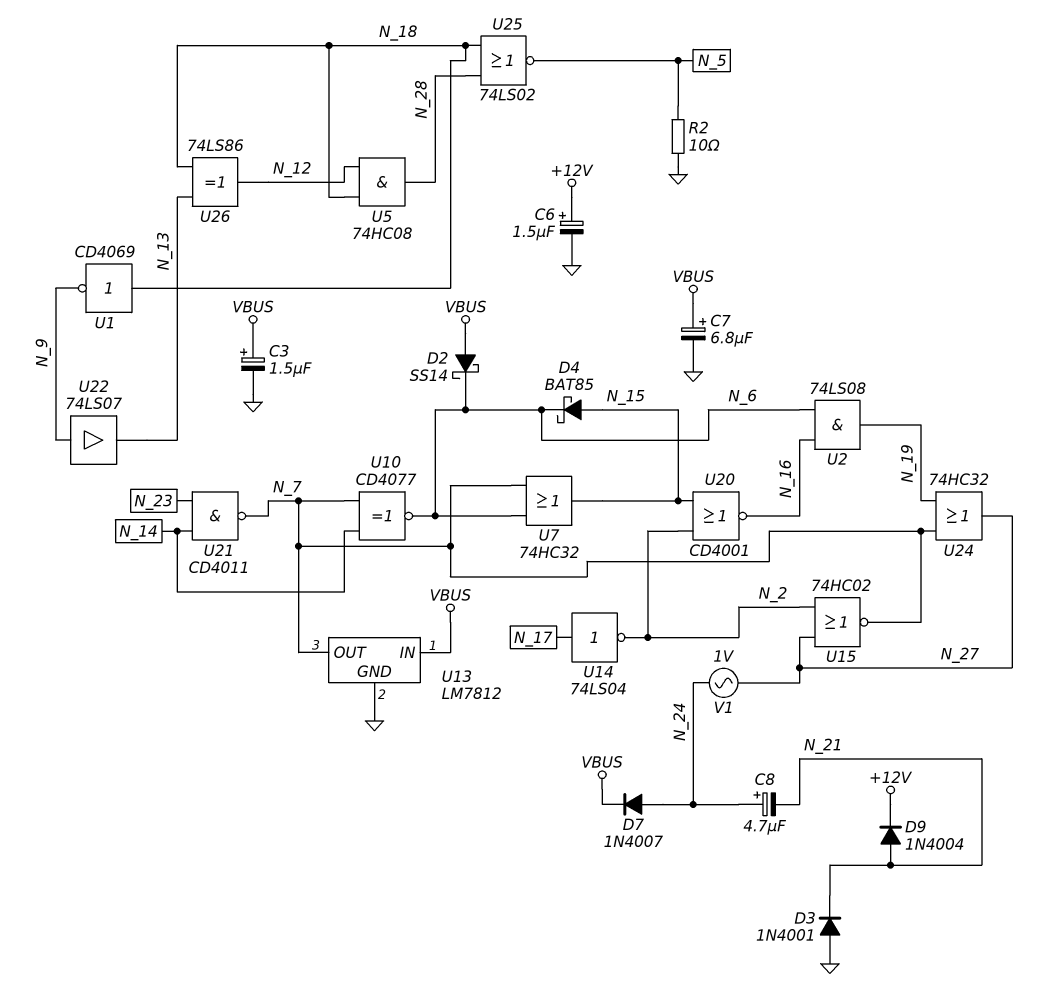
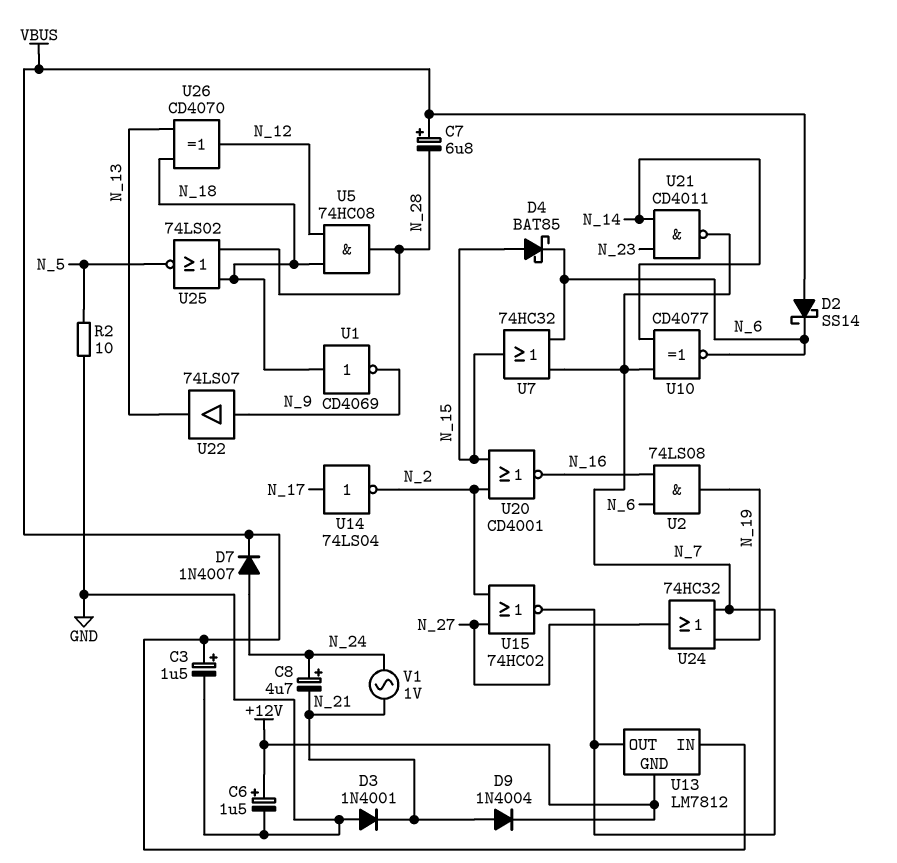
C7: 6.8uF (plus VBUS, minus GND) -> 6.8uF (plus VBUS, minus N_28)
U13 pin GND: GND -> +12V
U26: XOR 74LS86 (in N_13, in N_18, out N_12) -> XOR CD4070 (in N_13, in N_18, out N_12)
V1: AC 1V (N_24, N_27) -> AC 1V (N_21, N_24)

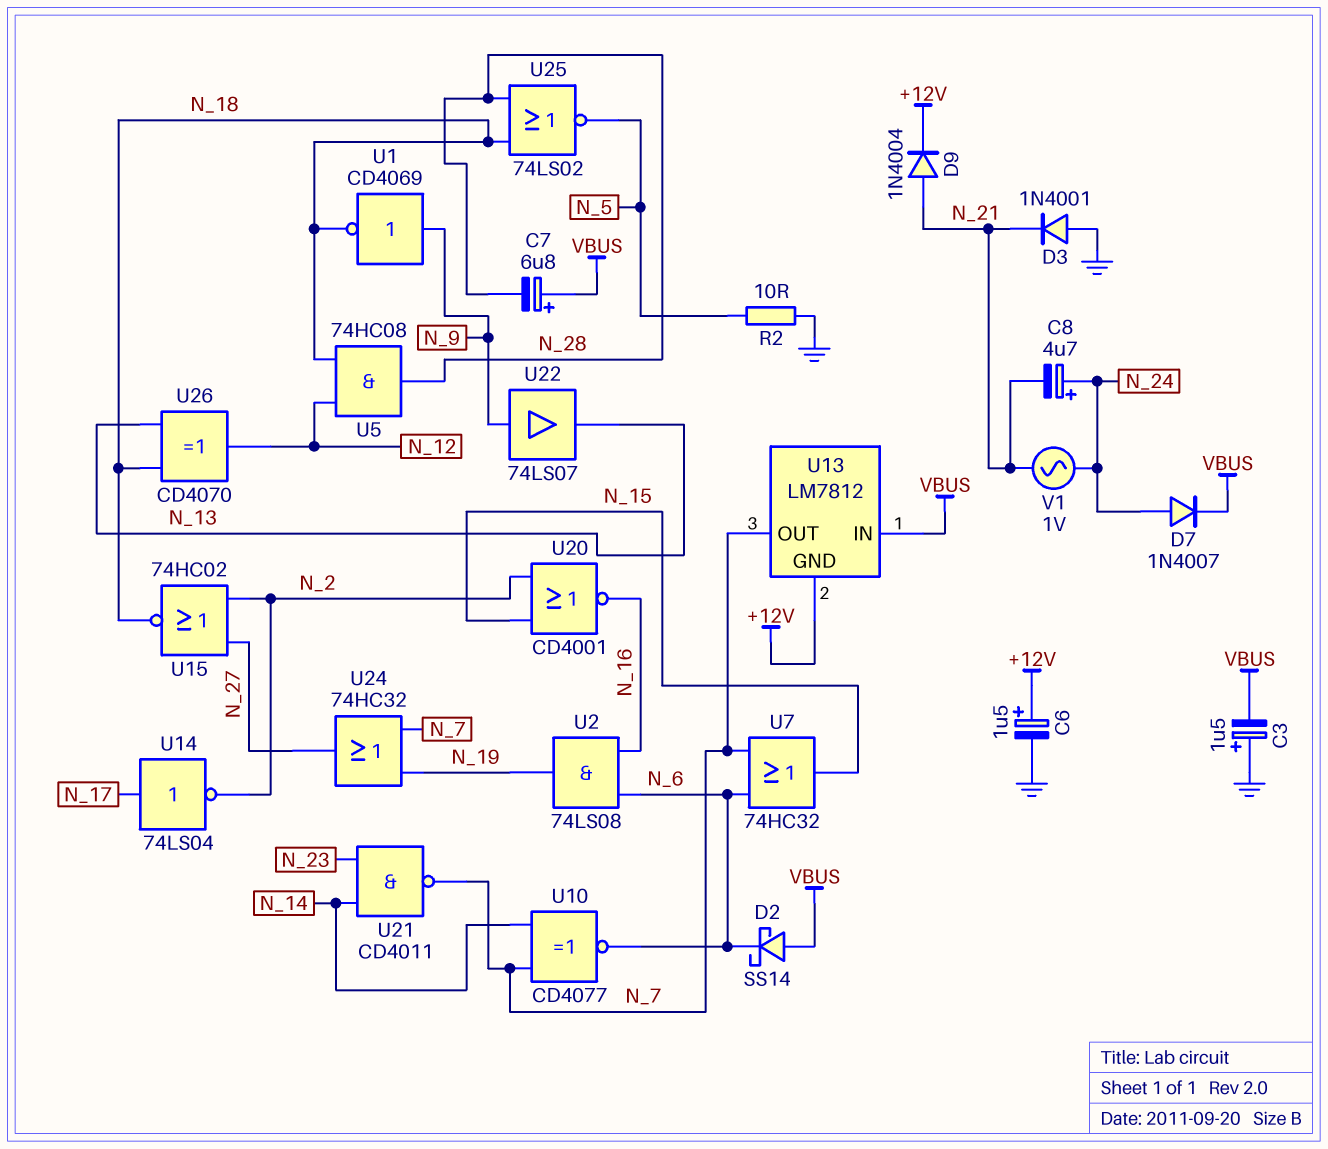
C3: 1.5uF (plus VBUS, minus GND) -> 1.5uF (plus GND, minus VBUS)
D4: schottky BAT85 (A N_15, K N_6) -> none
U1: NOT CD4069 (in N_18, out N_9) -> NOT CD4069 (in N_9, out N_18)
U15: NOR 74HC02 (in N_2, in N_27, out N_7) -> NOR 74HC02 (in N_2, in N_27, out N_18)

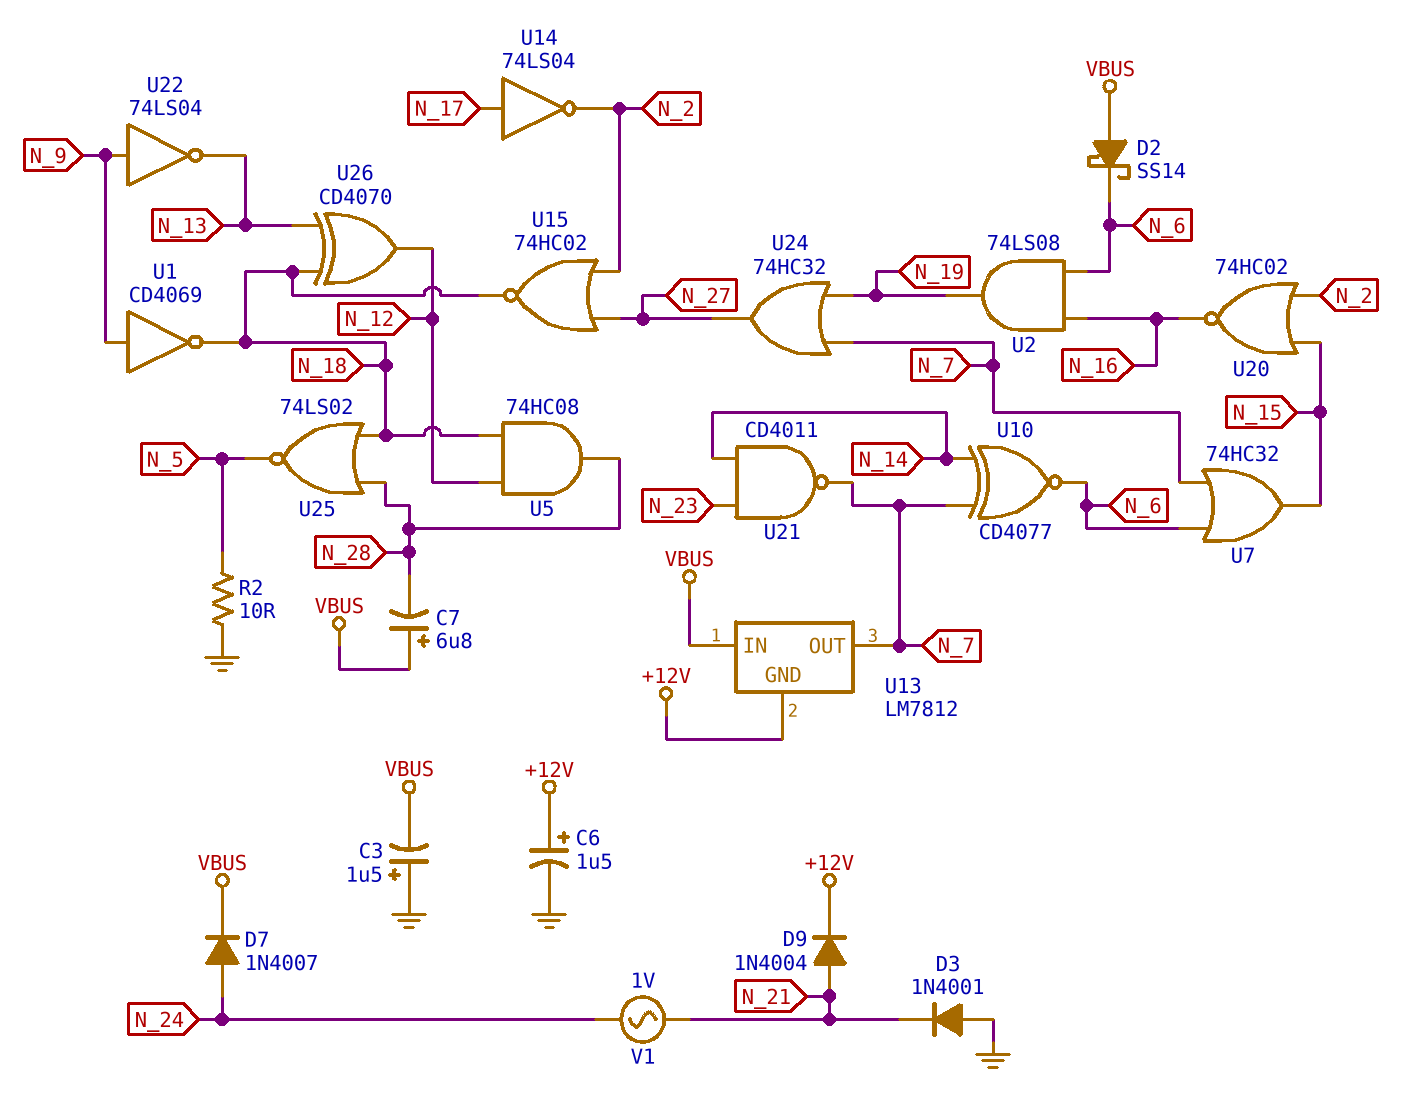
C8: 4.7uF (plus N_24, minus N_21) -> none
U20: NOR CD4001 (in N_2, in N_15, out N_16) -> NOR 74HC02 (in N_2, in N_15, out N_16)
U22: buffer 74LS07 (in N_9, out N_13) -> NOT 74LS04 (in N_9, out N_13)

